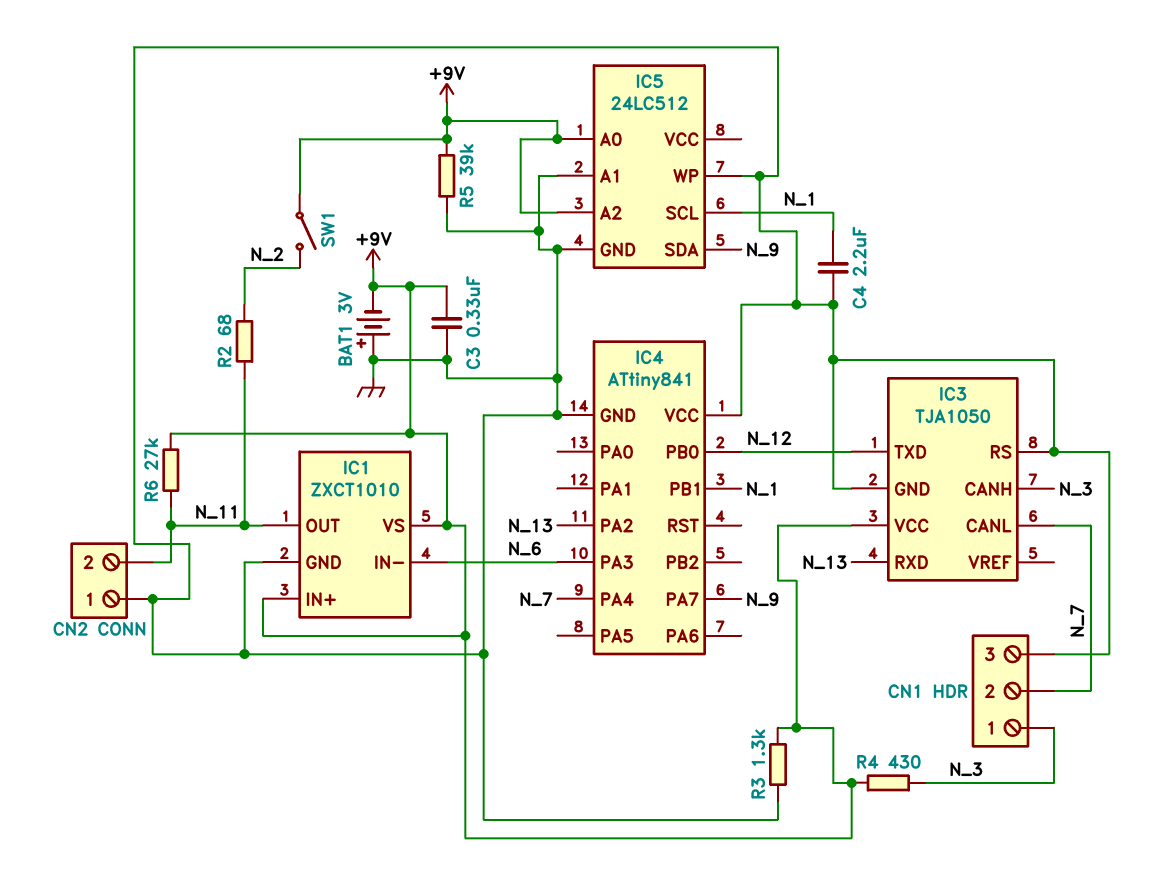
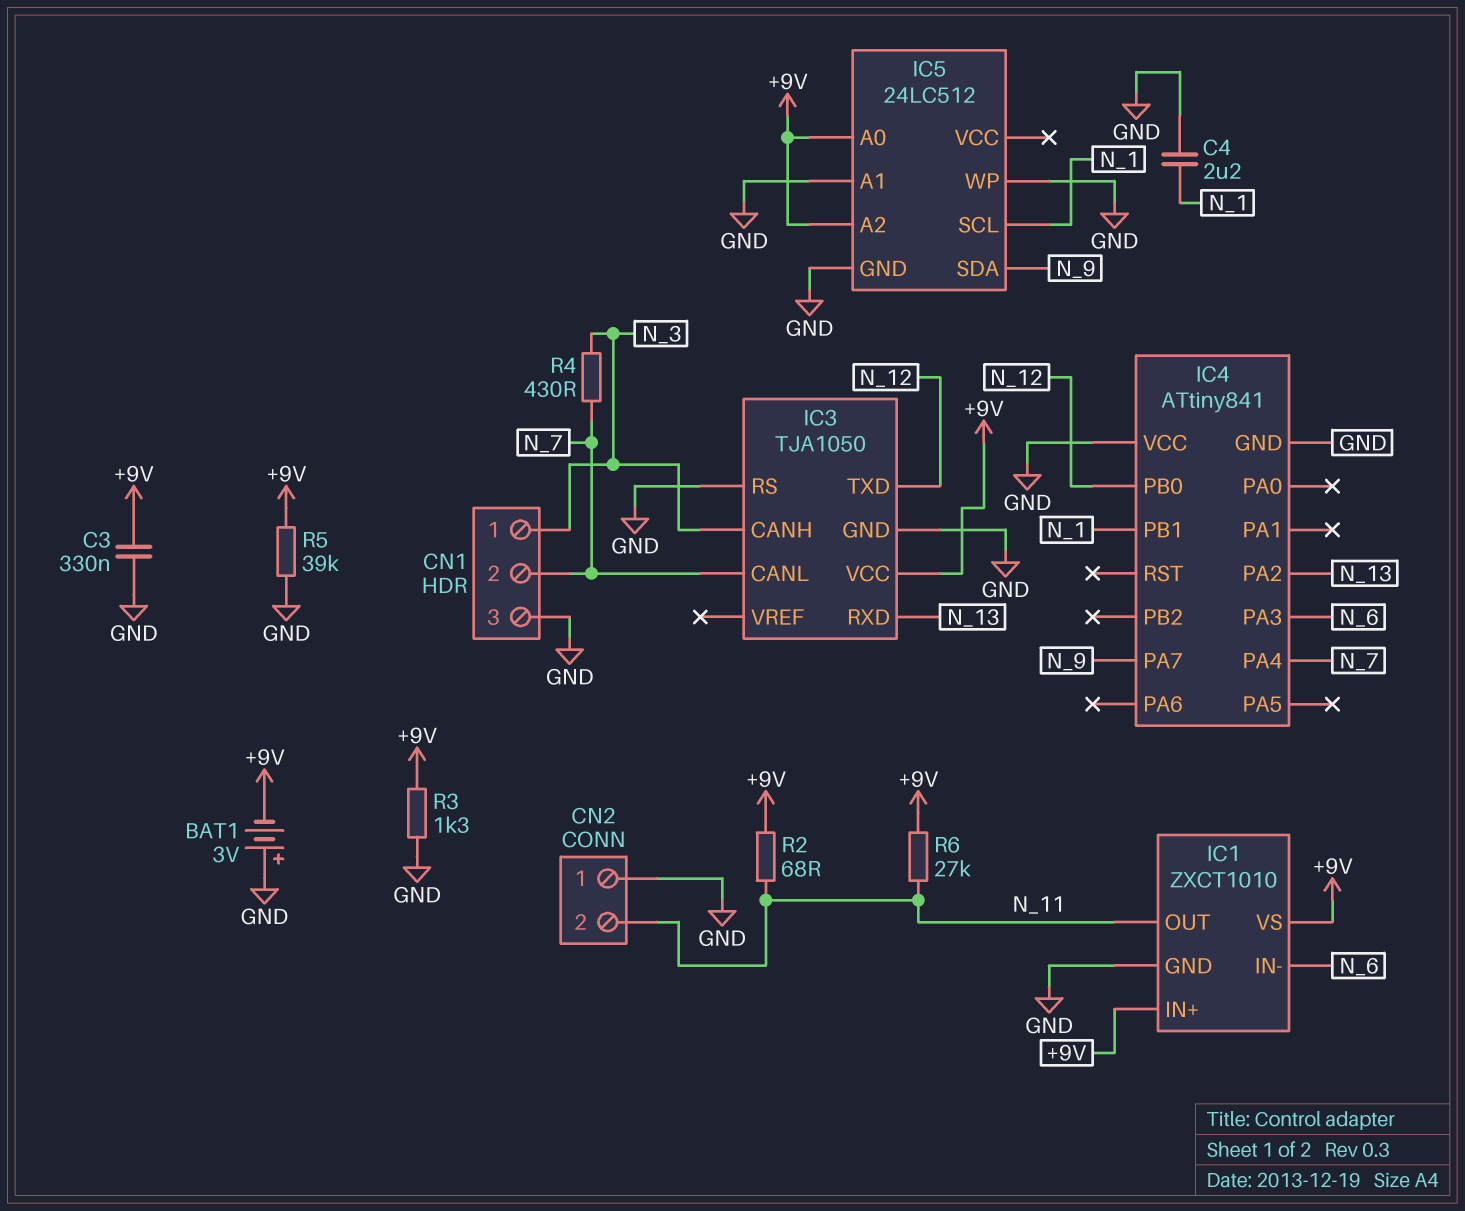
R2: 68 (N_2, N_11) -> 68 (+9V, N_11)
R4: 430 (+9V, N_3) -> 430 (N_3, N_7)
SW1: switch (+9V, N_2) -> none

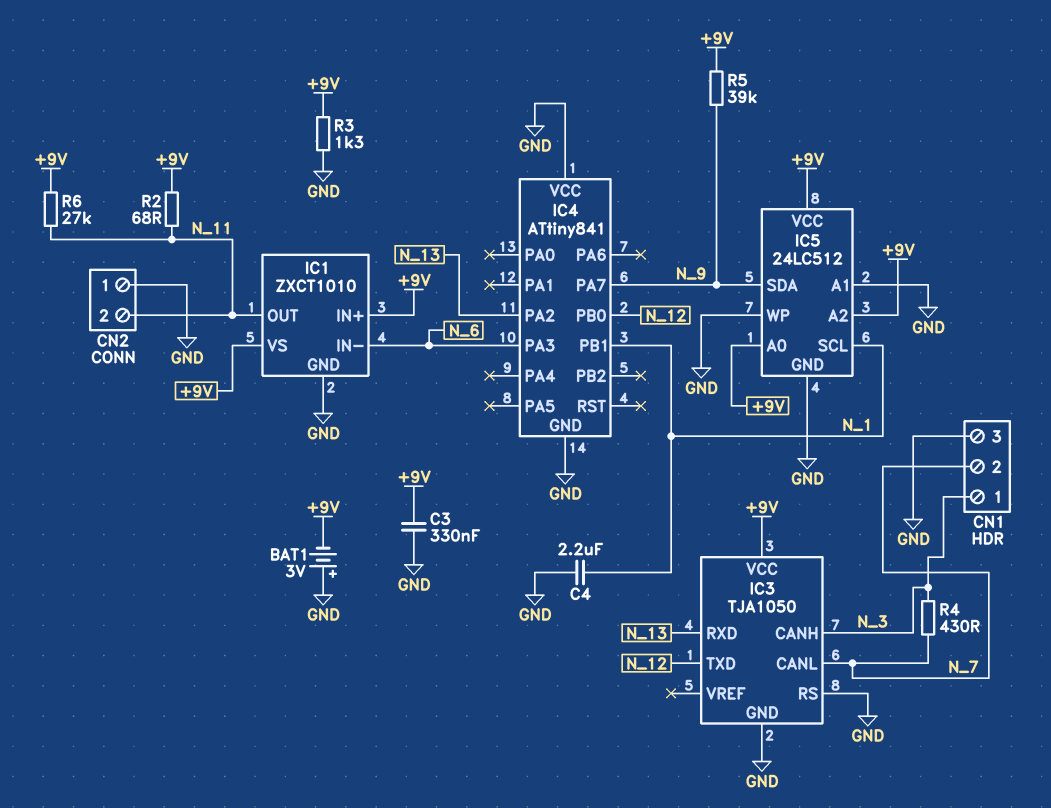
IC4 pin PA4: N_7 -> none
IC5 pin VCC: none -> +9V
R5: 39k (+9V, GND) -> 39k (+9V, N_9)

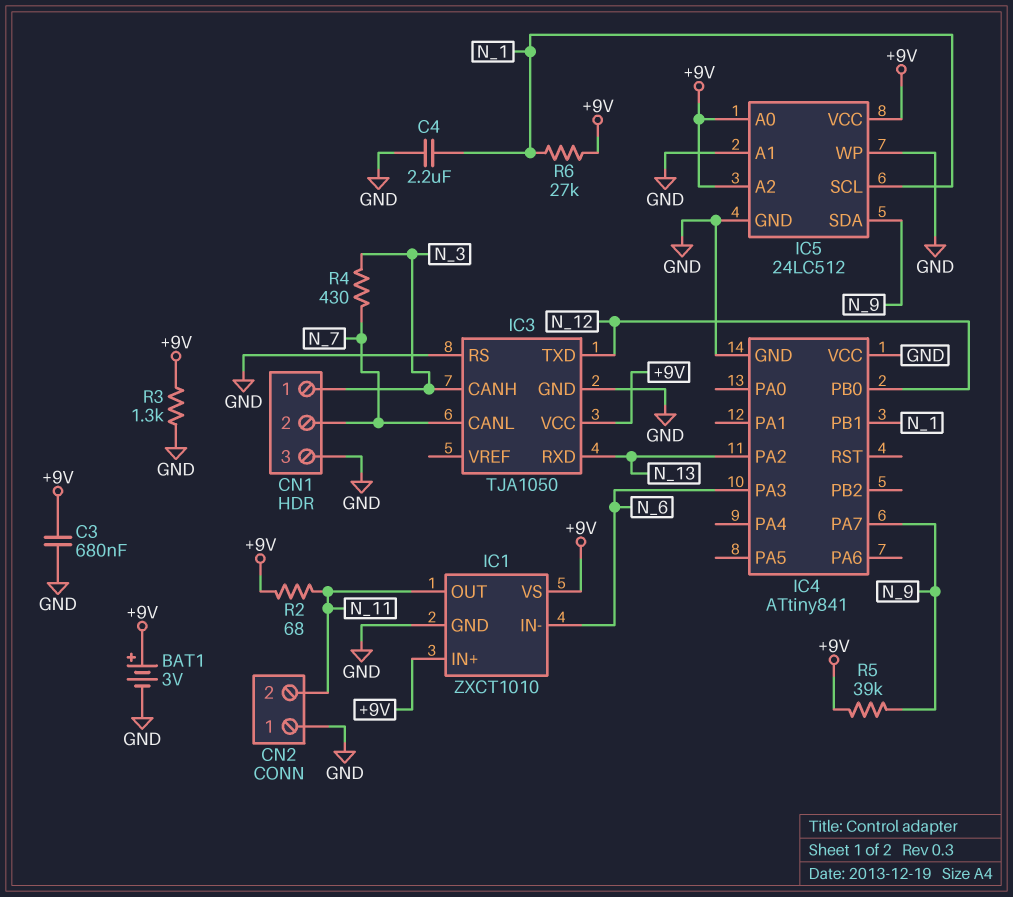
BAT1: 3V (plus GND, minus +9V) -> 3V (plus +9V, minus GND)
C3: 330nF (+9V, GND) -> 680nF (+9V, GND)
R6: 27k (+9V, N_11) -> 27k (+9V, N_1)

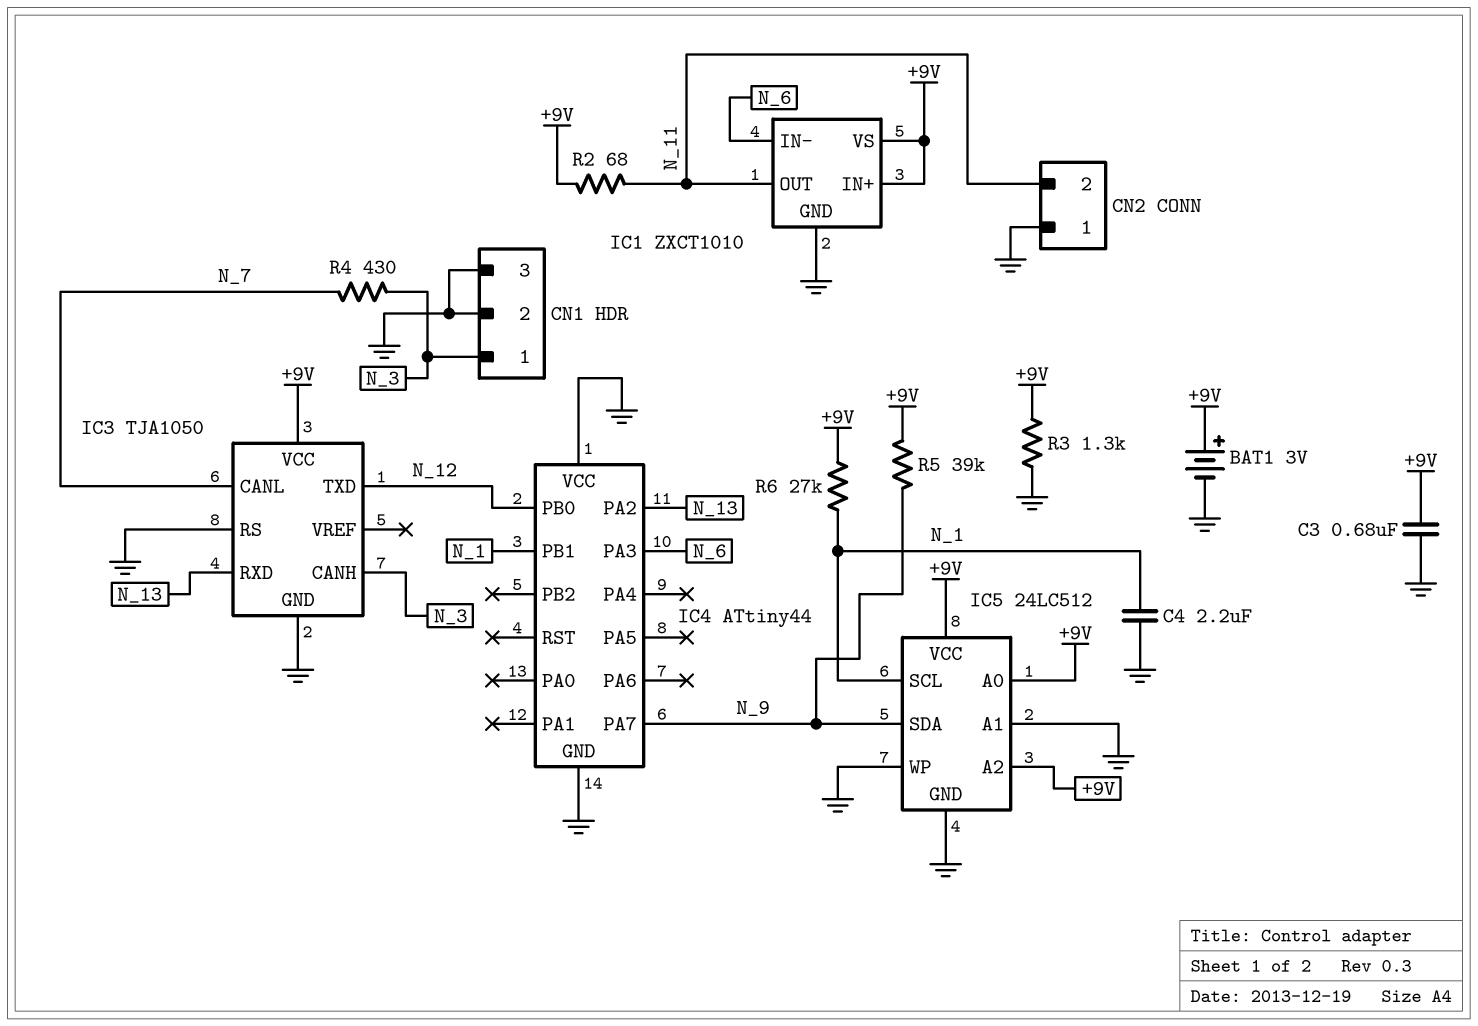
CN1 pin 2: N_7 -> GND
IC4: ATtiny841 -> ATtiny44

